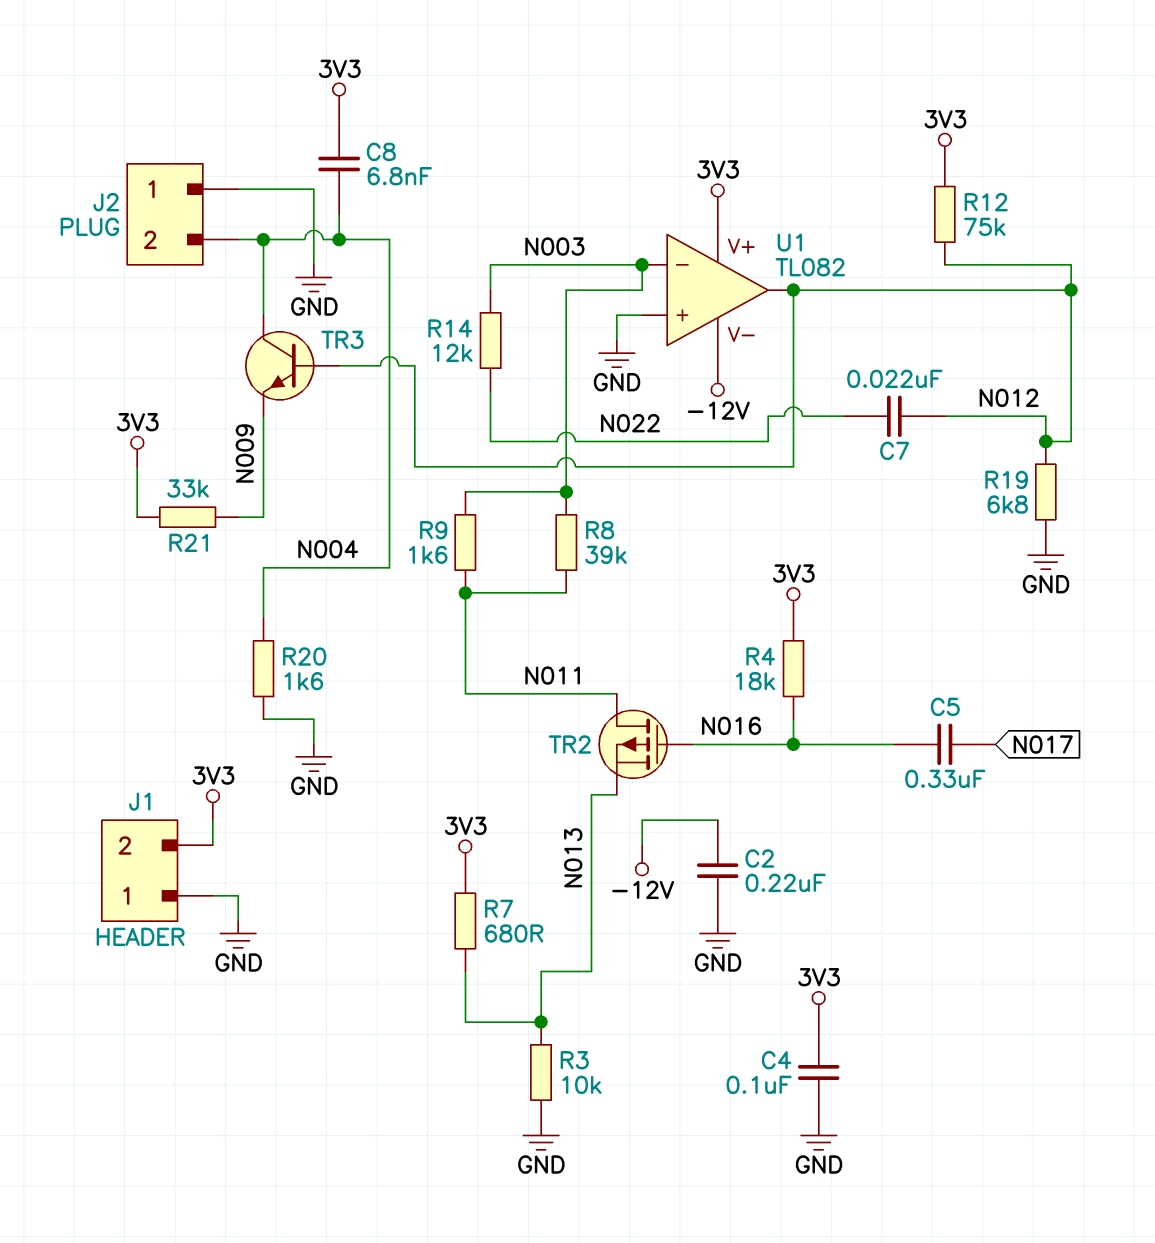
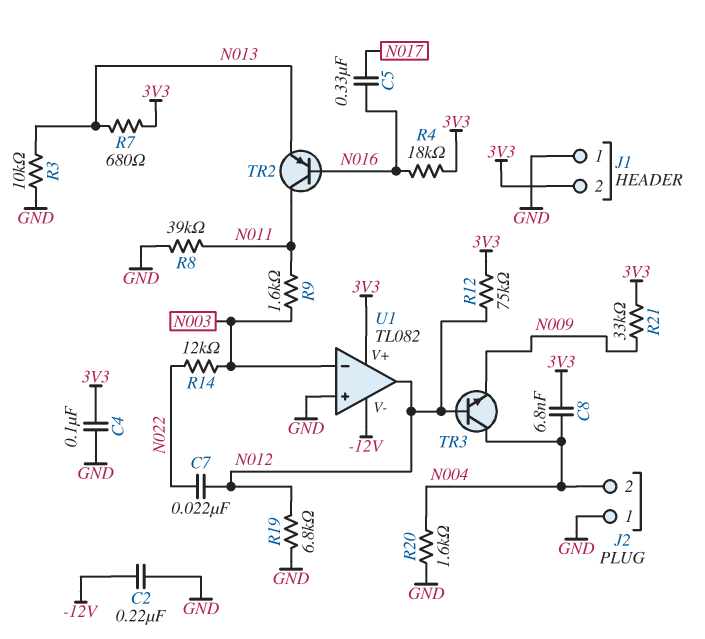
R8: 39k (N003, N011) -> 39k (GND, N011)
TR2: PMOS (G N016, D N011, S N013) -> PNP (B N016, C N011, E N013)

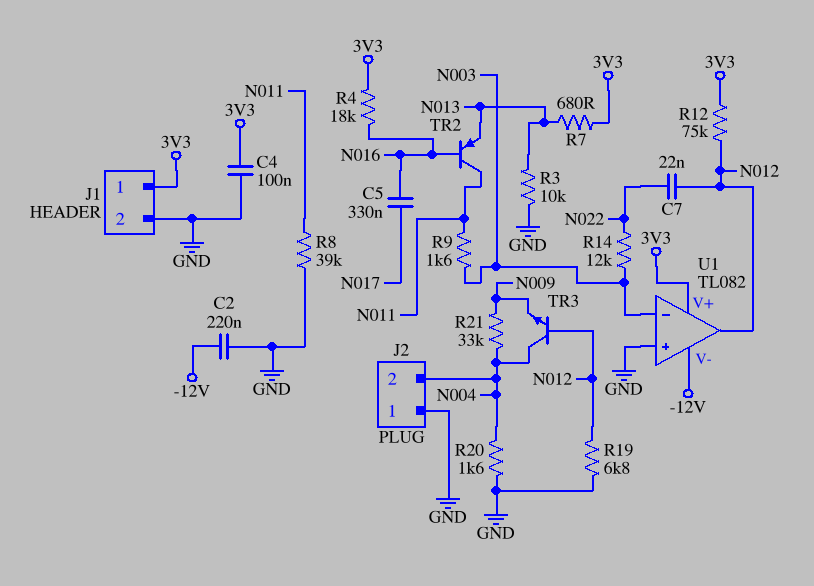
C8: 6.8nF (3V3, N004) -> none
J1 pin 1: GND -> 3V3
J1 pin 2: 3V3 -> GND
R21: 33k (3V3, N009) -> 33k (N004, N009)

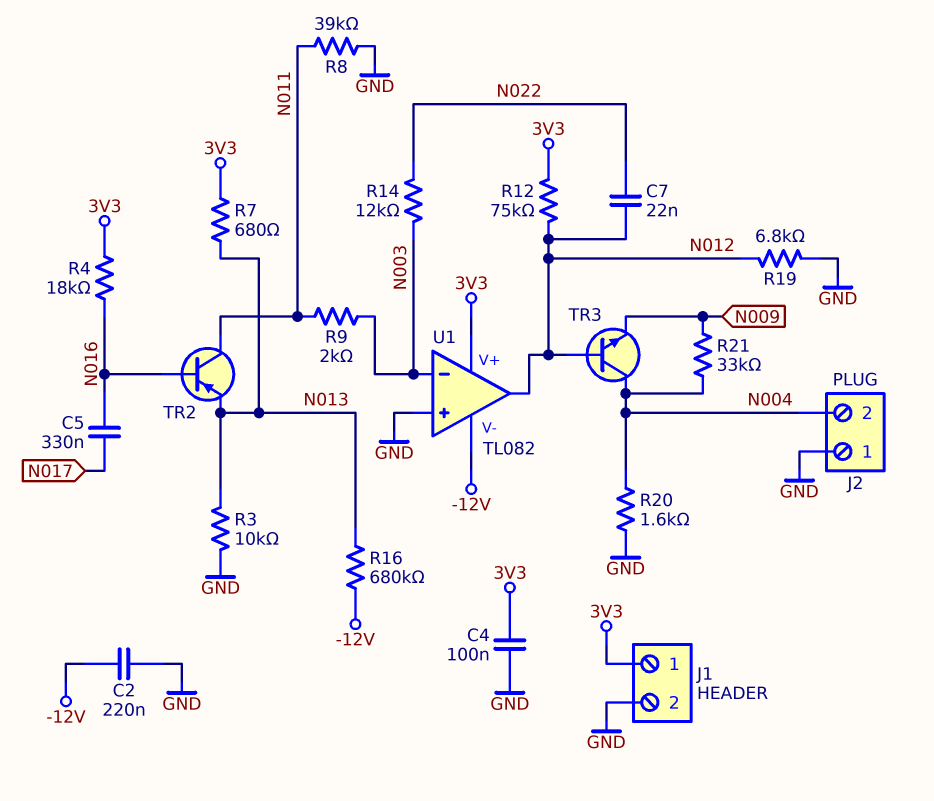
R9: 1.6k (N003, N011) -> 2k (N003, N011)
R16: none -> 680k (-12V, N013)

